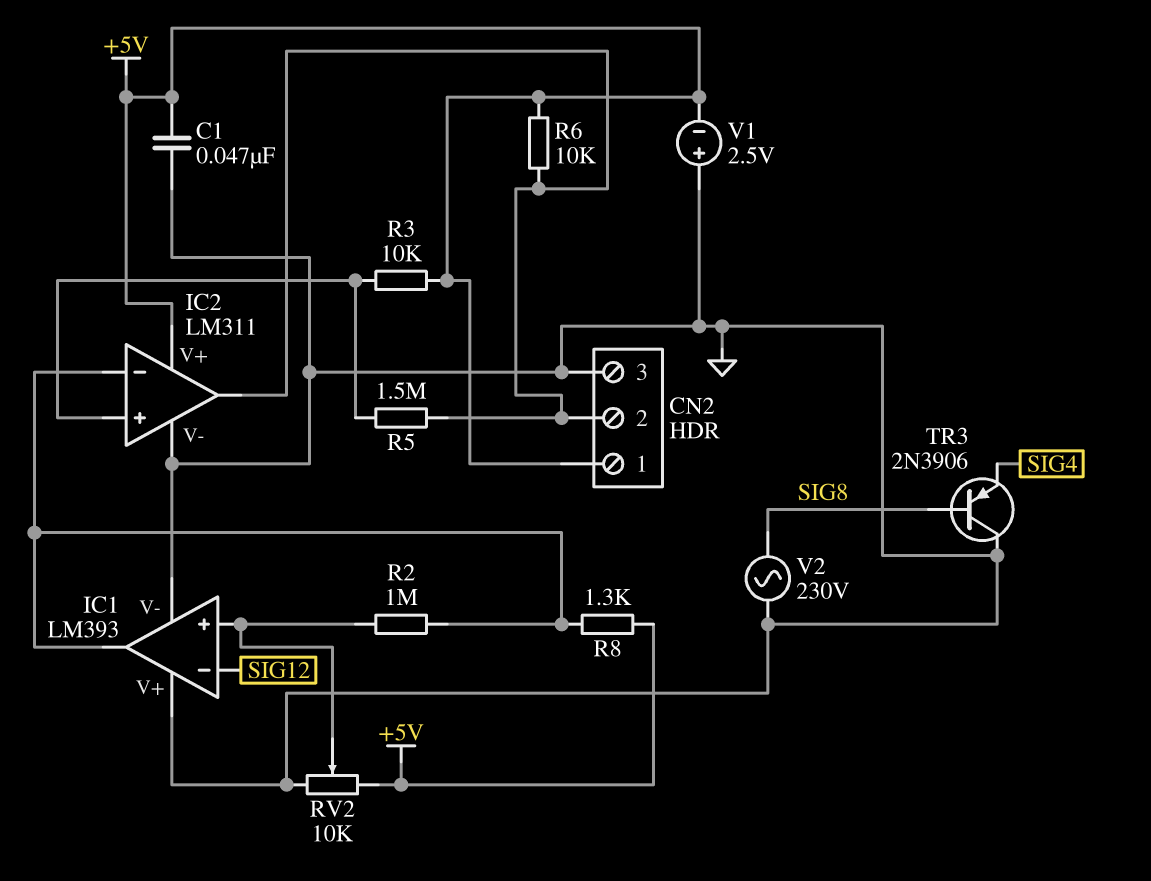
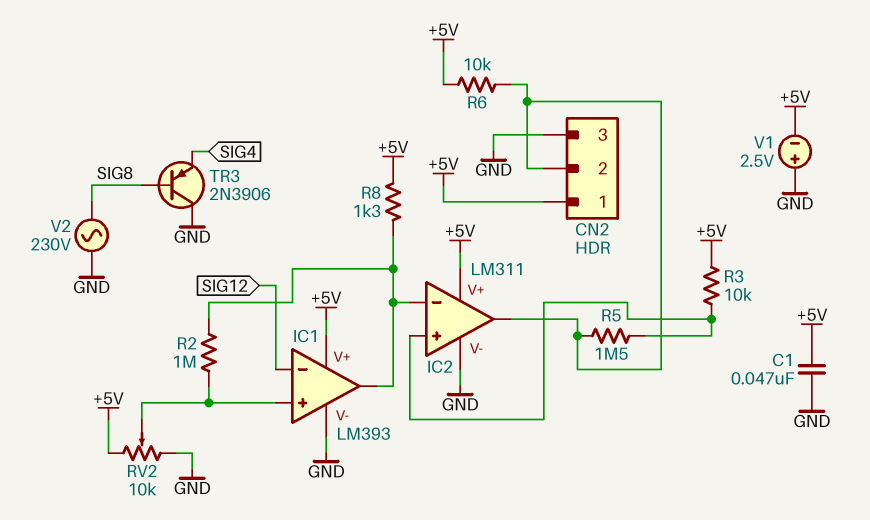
IC1 pin V+: GND -> +5V

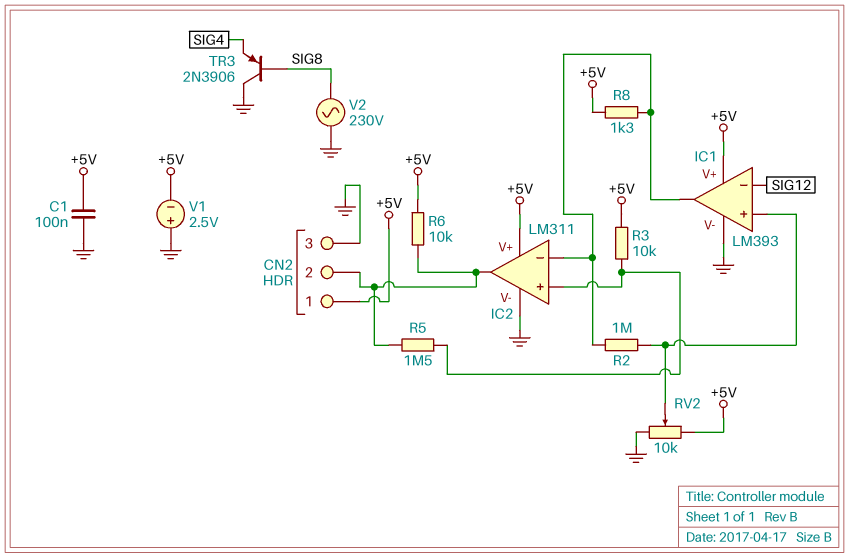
C1: 47nF (+5V, GND) -> 100nF (+5V, GND)

